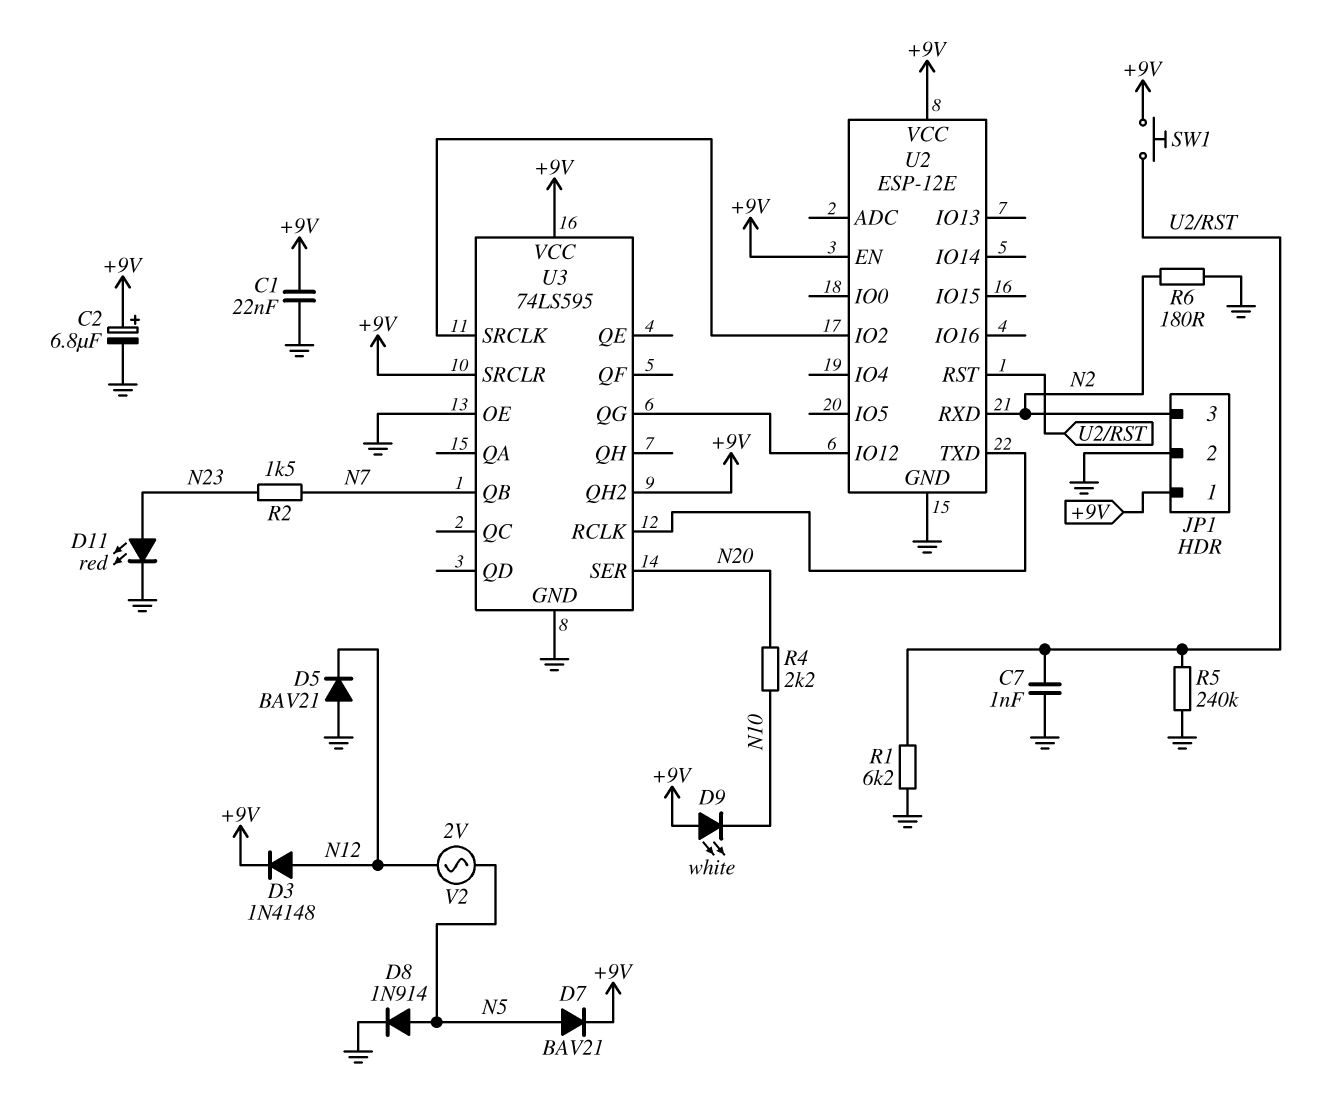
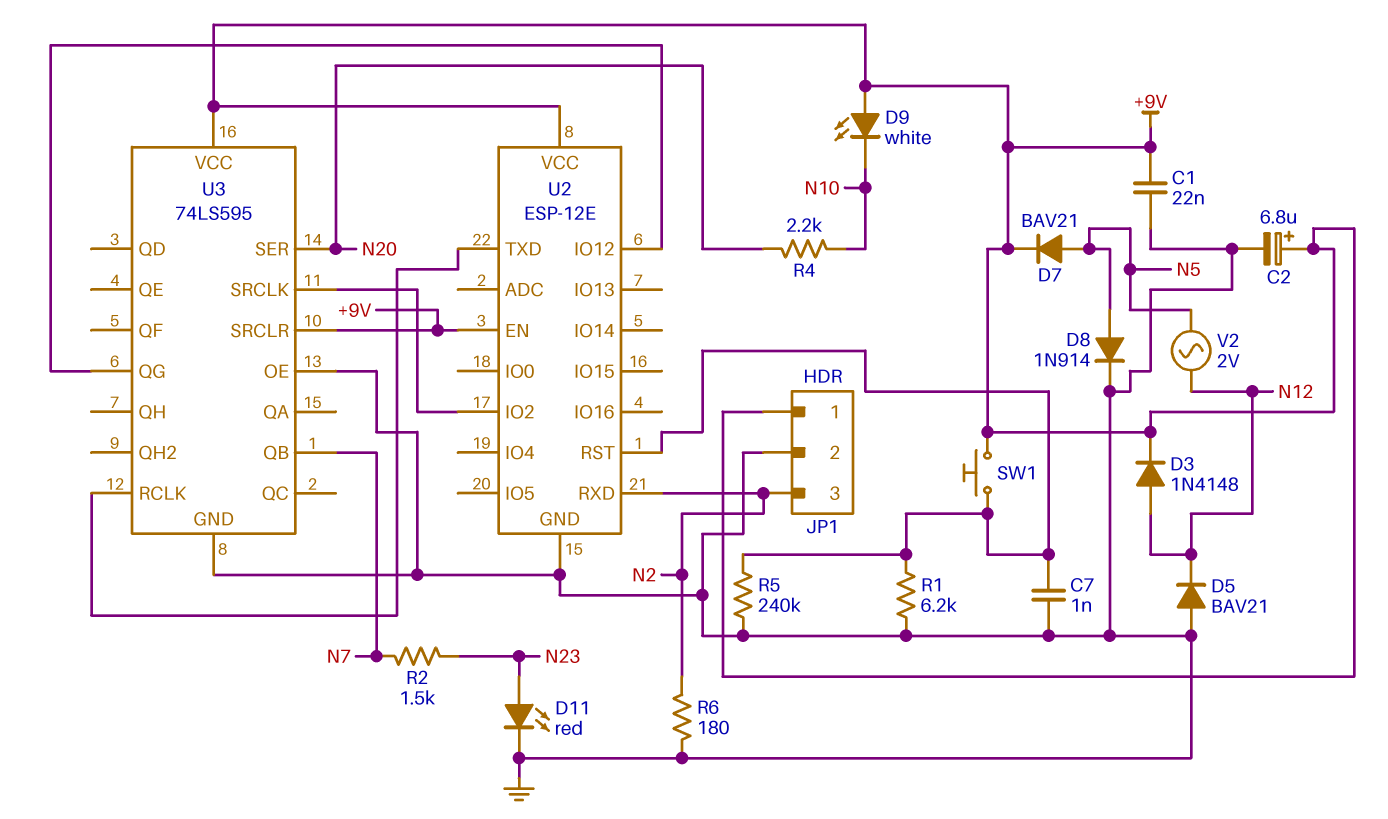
U3 pin QH2: +9V -> none

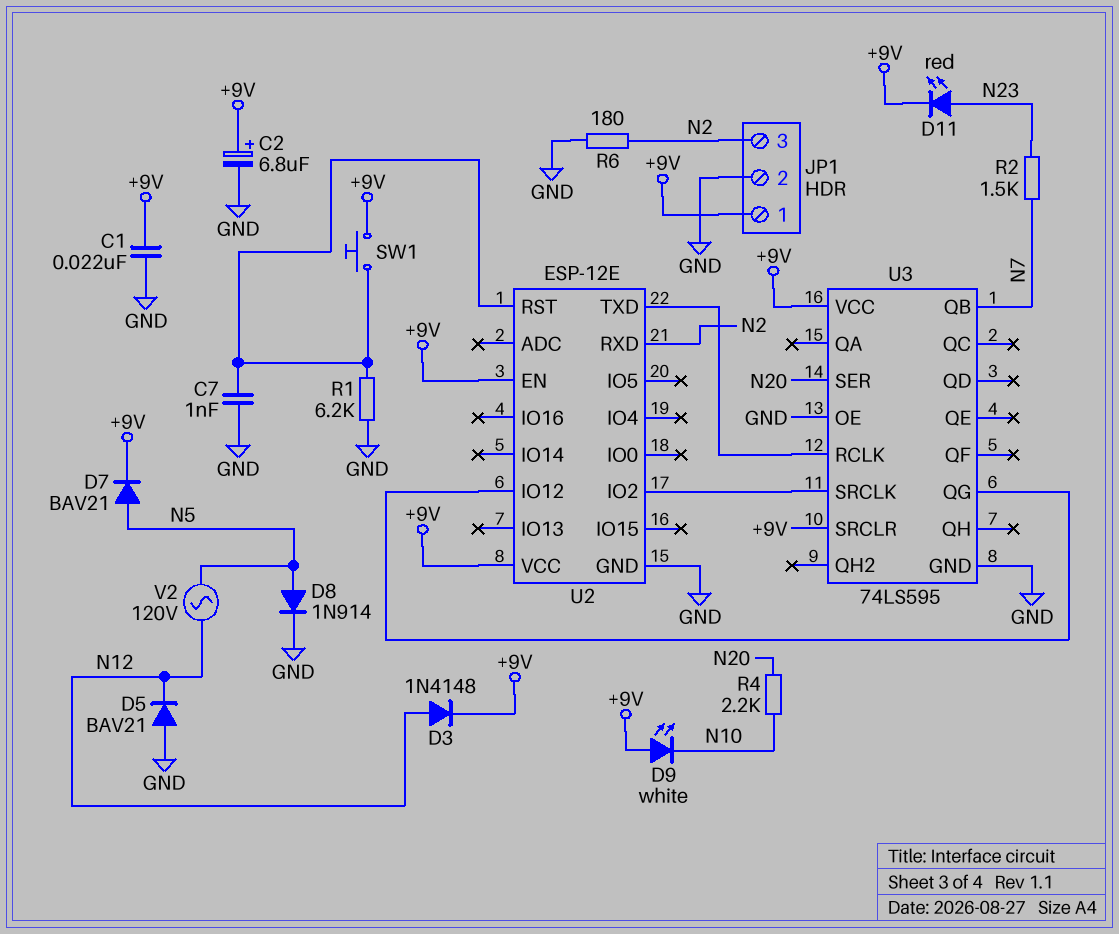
D11: LED red (A N23, K GND) -> LED red (A N23, K +9V)
R5: 240k (GND, U2/RST) -> none
V2: AC 2V (N5, N12) -> AC 120V (N5, N12)

